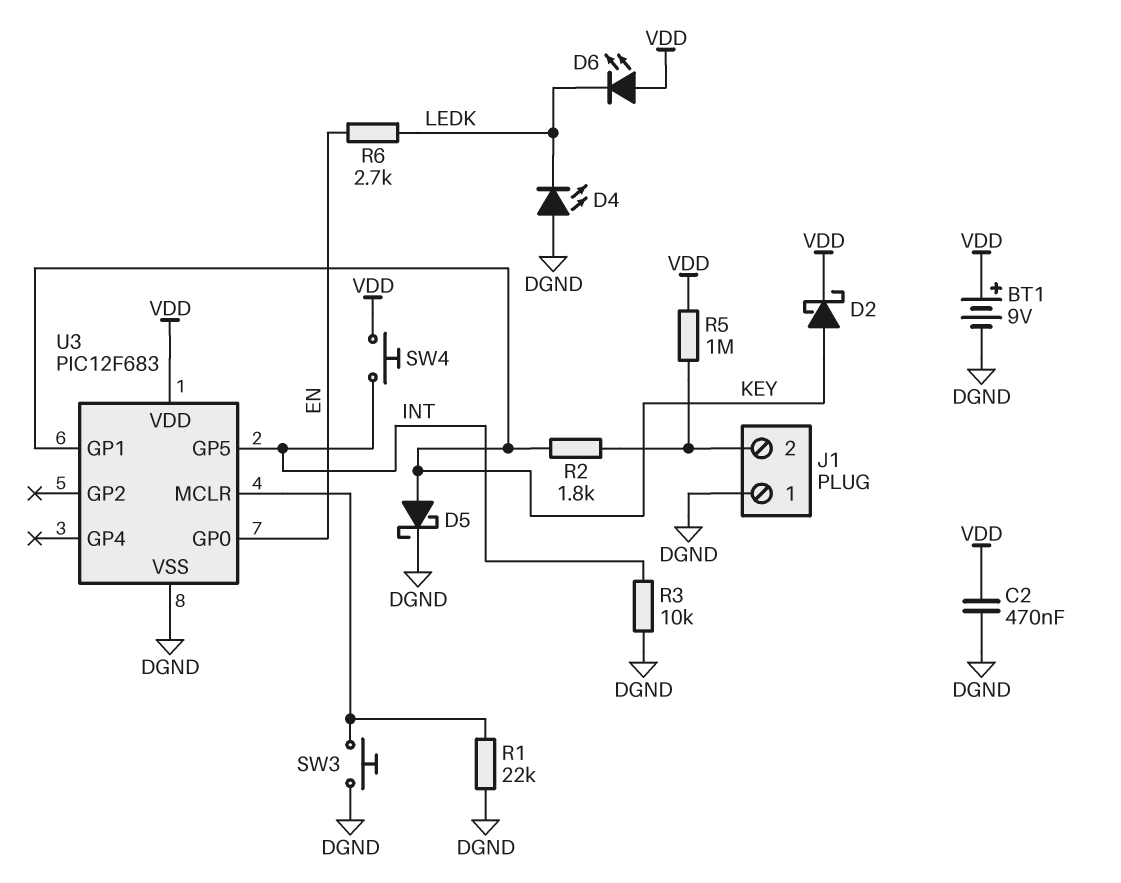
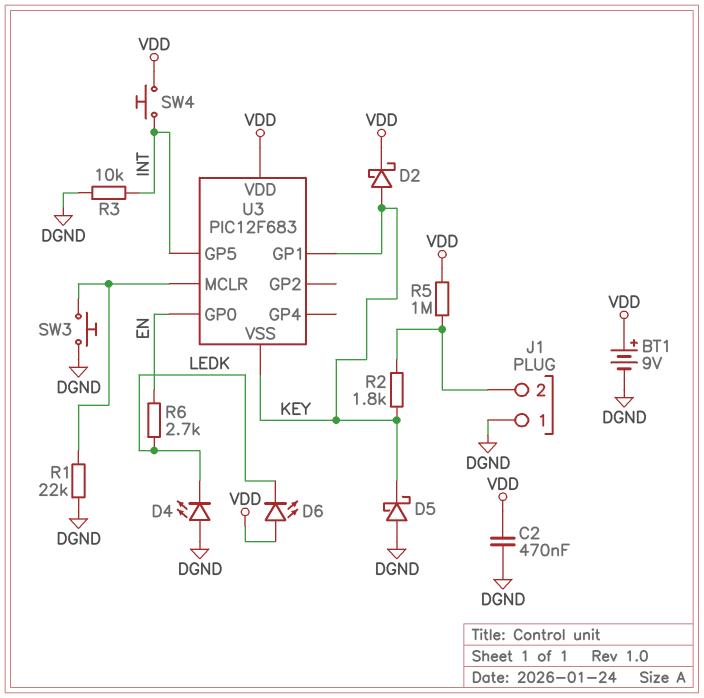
D5: schottky (A KEY, K DGND) -> schottky (A DGND, K KEY)
U3 pin VSS: DGND -> KEY

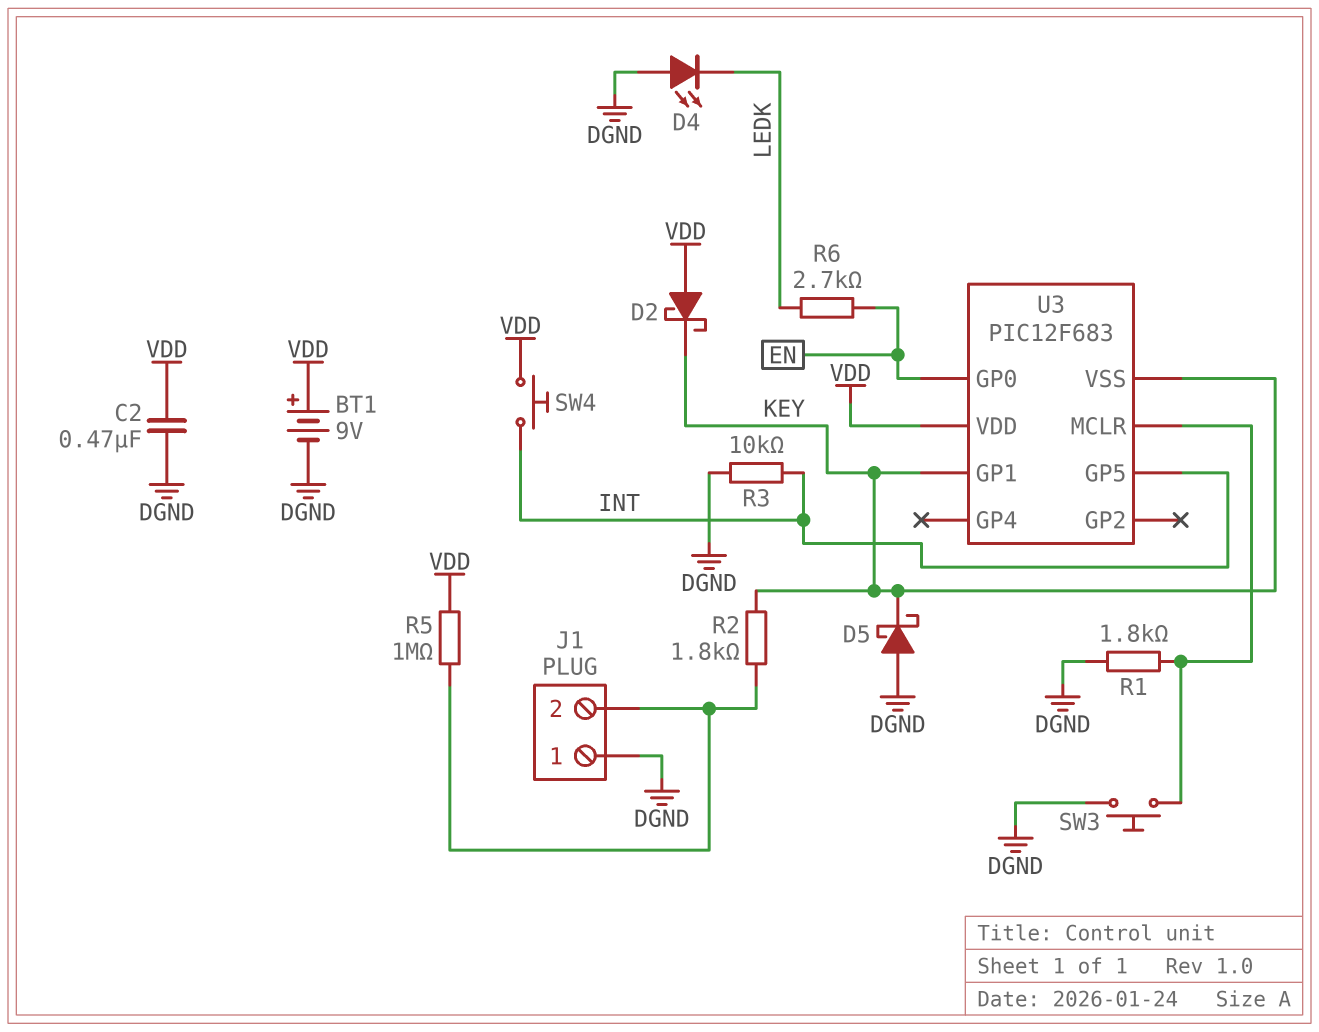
D2: schottky (A KEY, K VDD) -> schottky (A VDD, K KEY)
D6: LED (A VDD, K LEDK) -> none
R1: 22k (DGND, U3/MCLR) -> 1.8k (DGND, U3/MCLR)

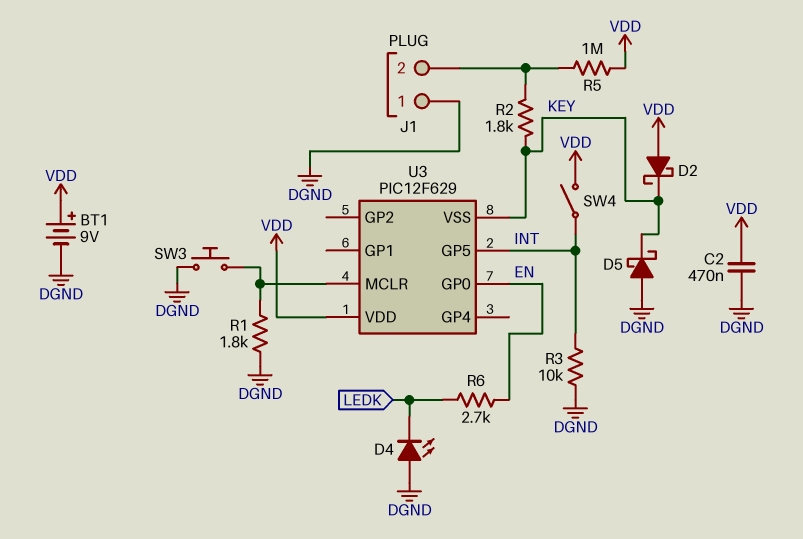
SW4: button (INT, VDD) -> switch (INT, VDD)
U3: PIC12F683 -> PIC12F629
U3 pin GP1: KEY -> none

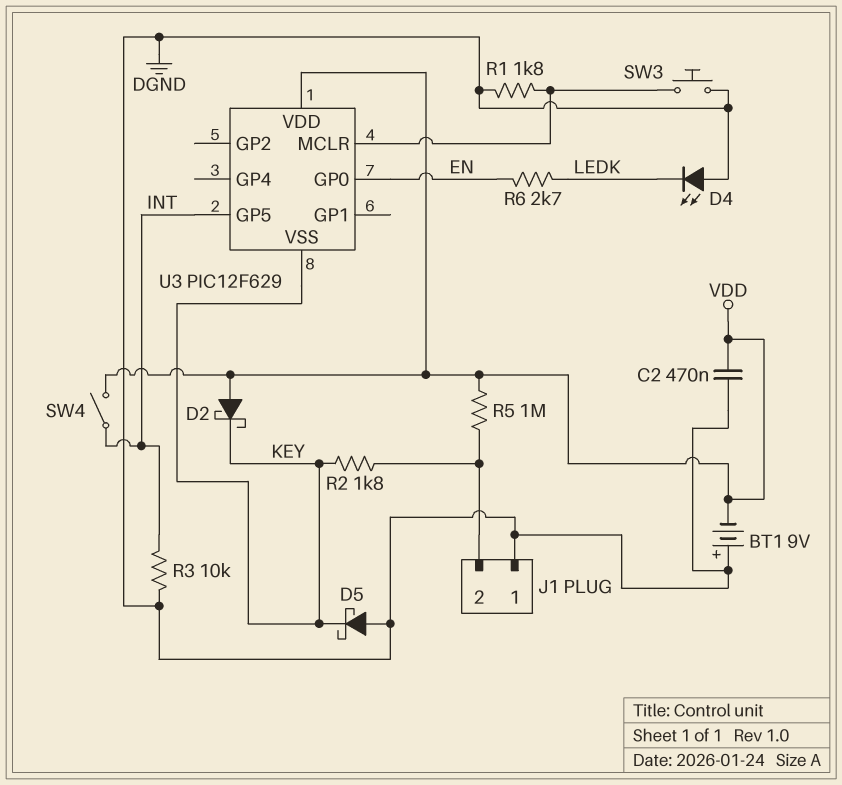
BT1: 9V (plus VDD, minus DGND) -> 9V (plus DGND, minus VDD)

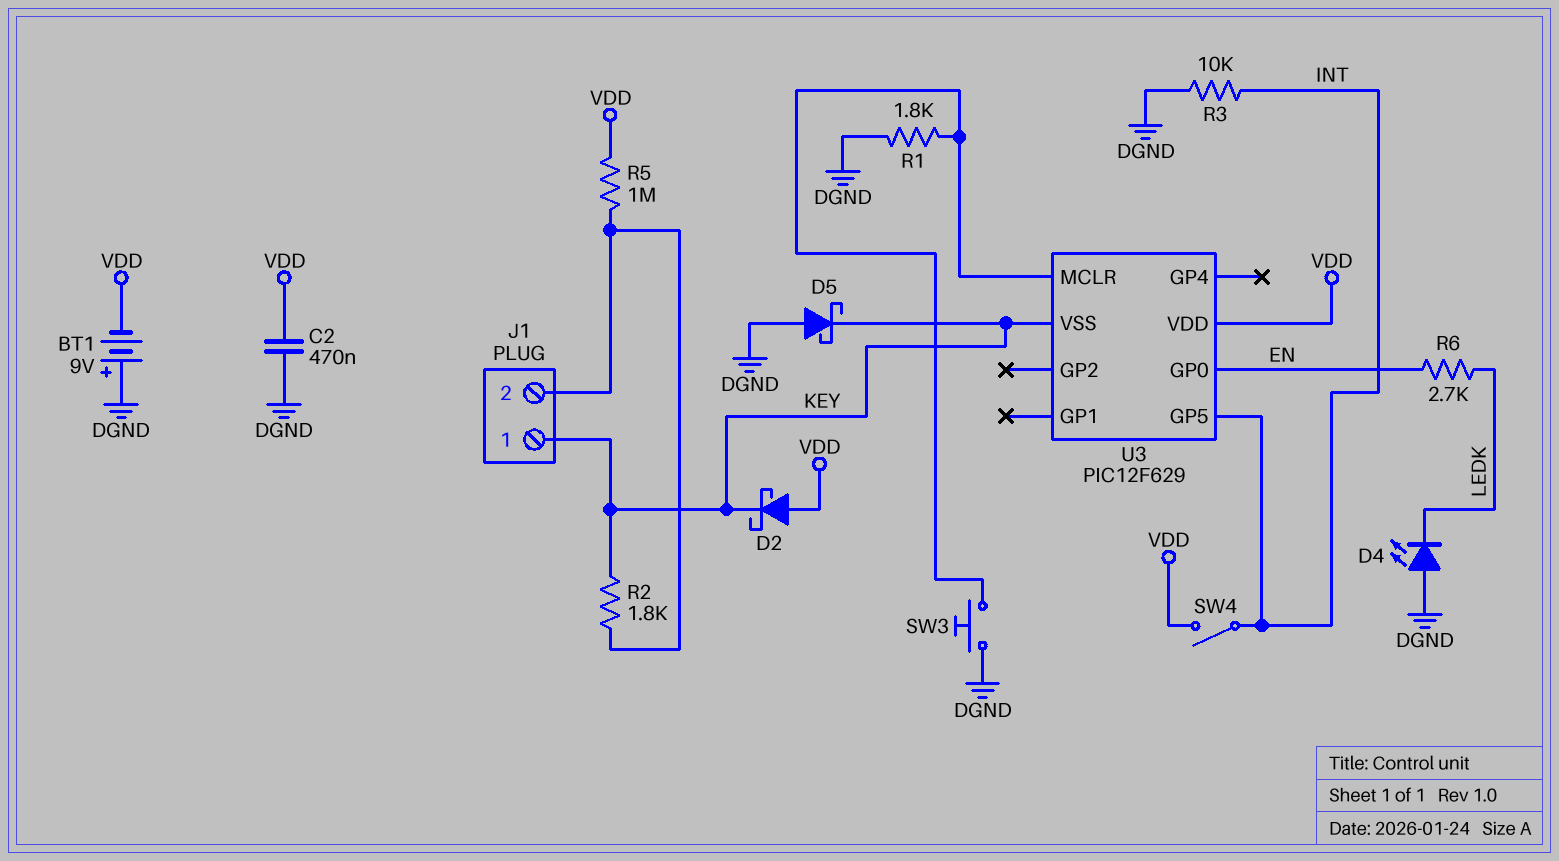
J1 pin 1: DGND -> KEY

